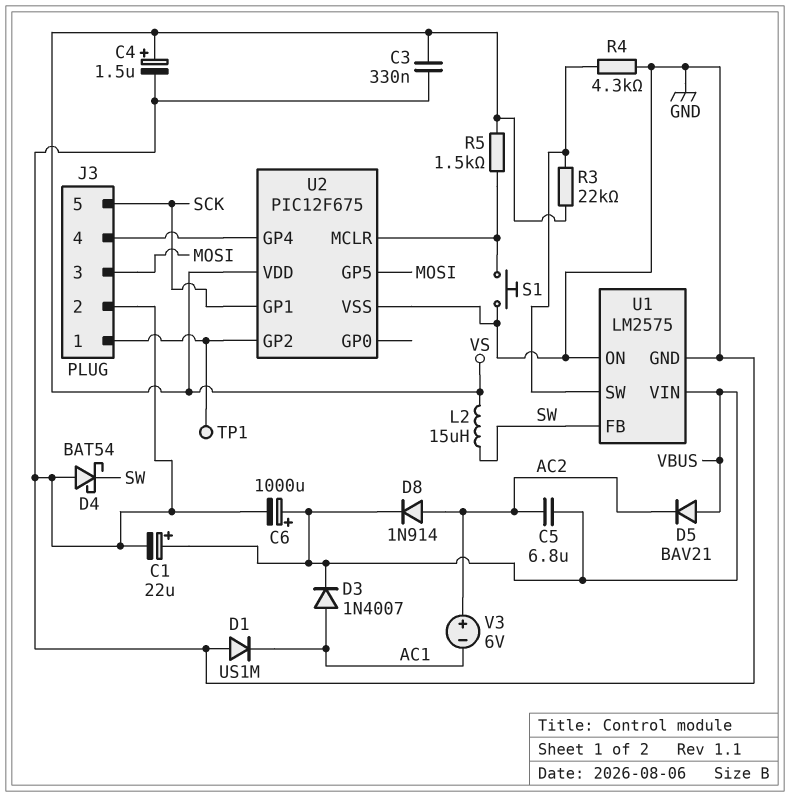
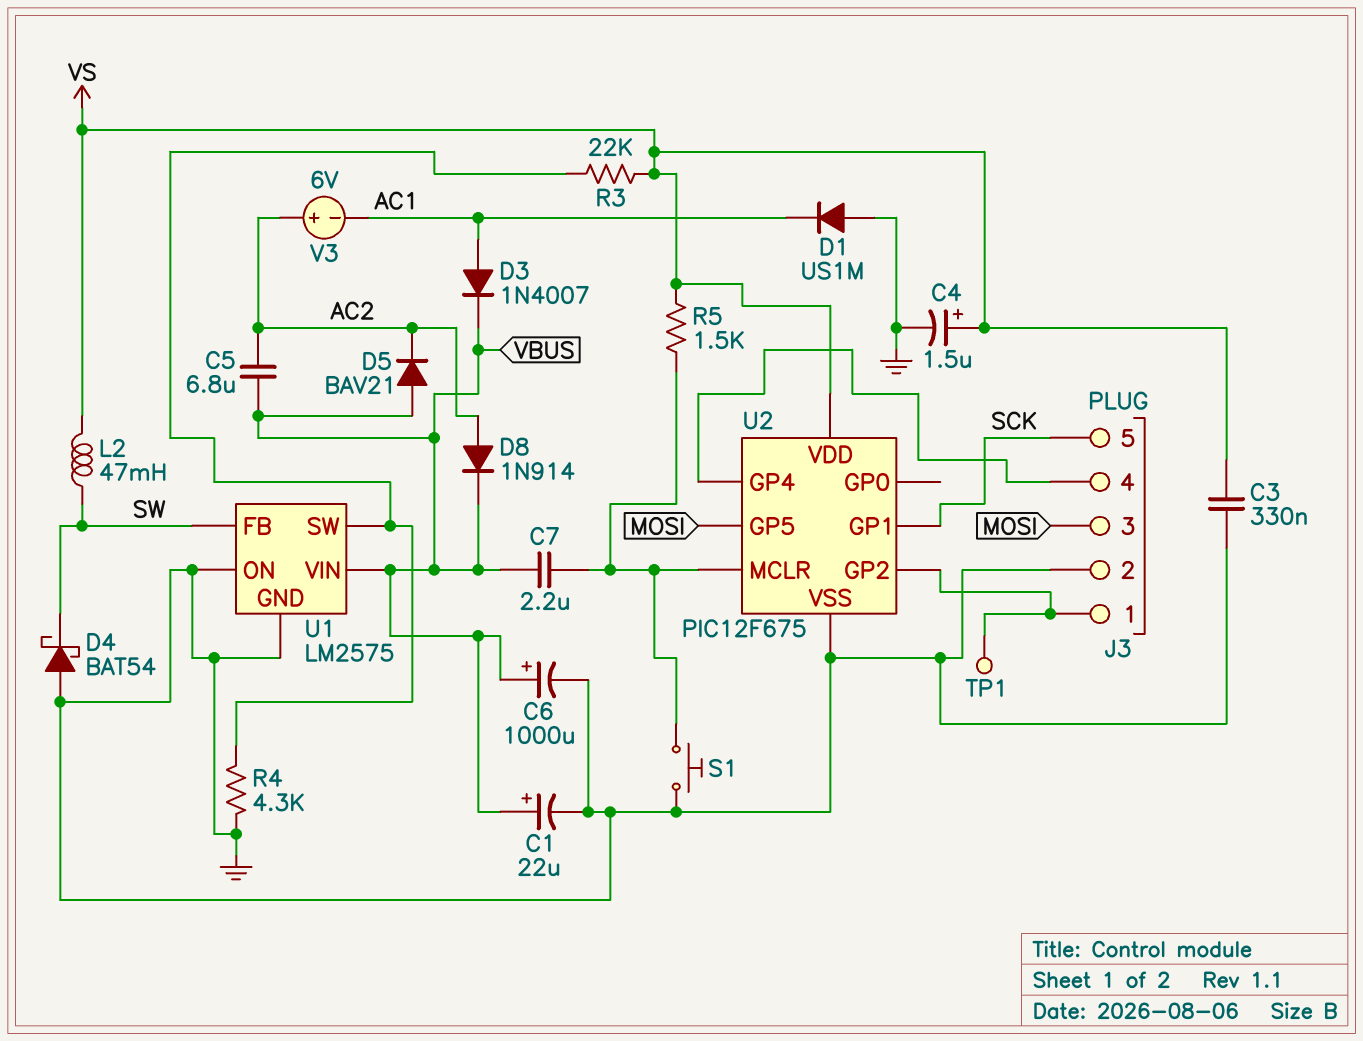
C7: none -> 2.2uF (U2/MCLR, VBUS)
L2: 15uH (SW, VS) -> 47mH (SW, VS)

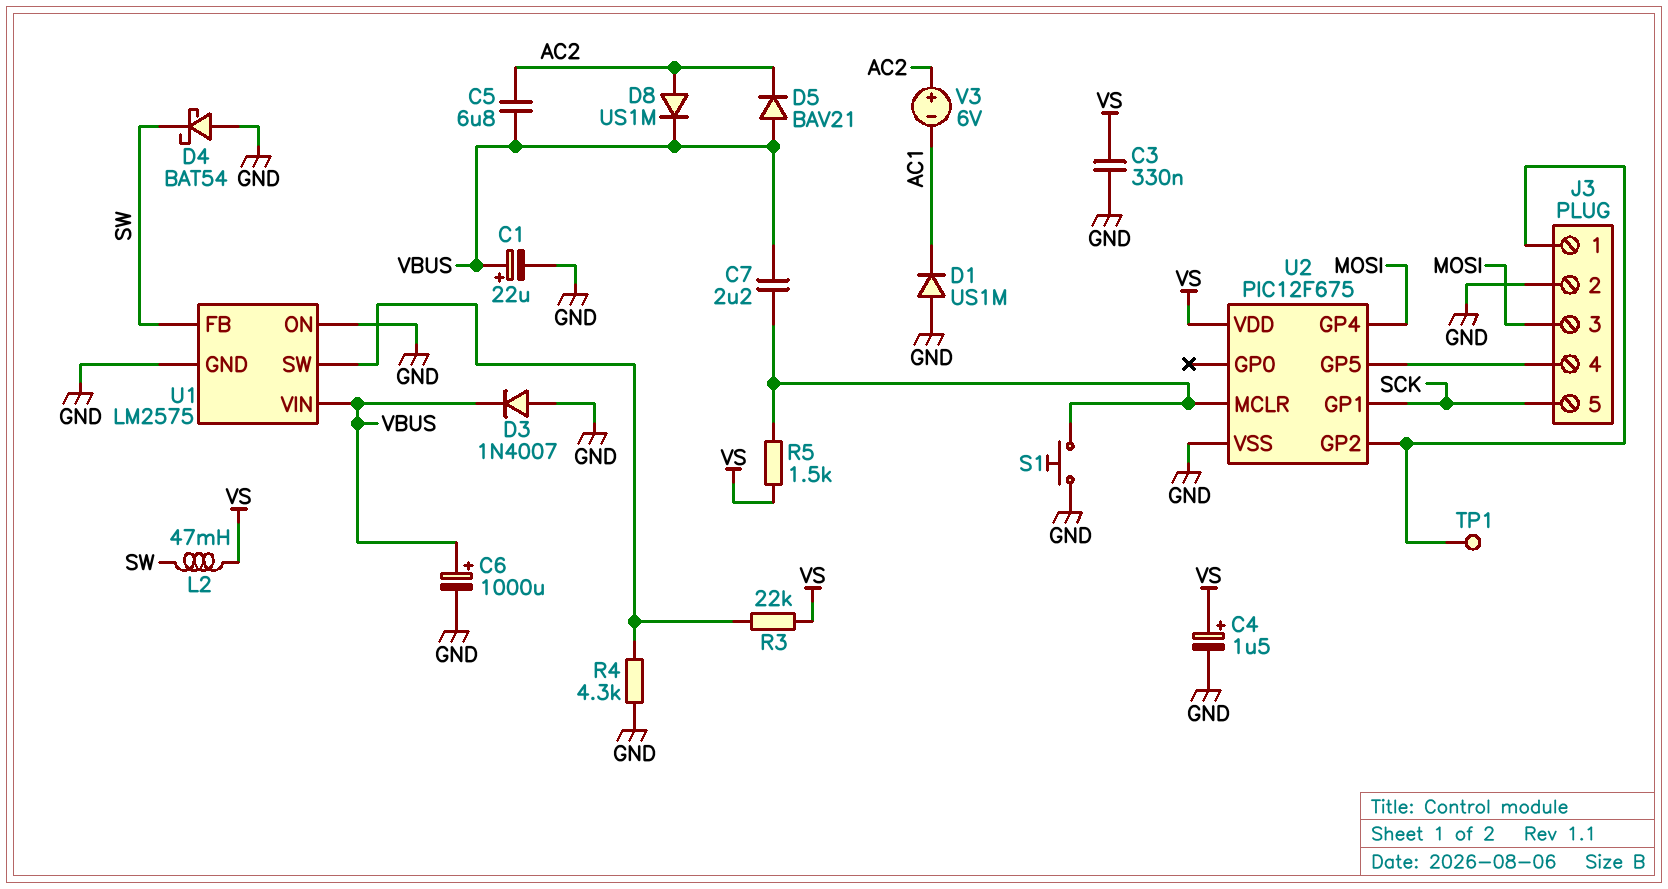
D3: diode 1N4007 (A AC1, K VBUS) -> diode 1N4007 (A GND, K VBUS)
D8: diode 1N914 (A AC2, K VBUS) -> diode US1M (A AC2, K VBUS)
U2 pin GP4: J3/4 -> MOSI
U2 pin GP5: MOSI -> J3/4

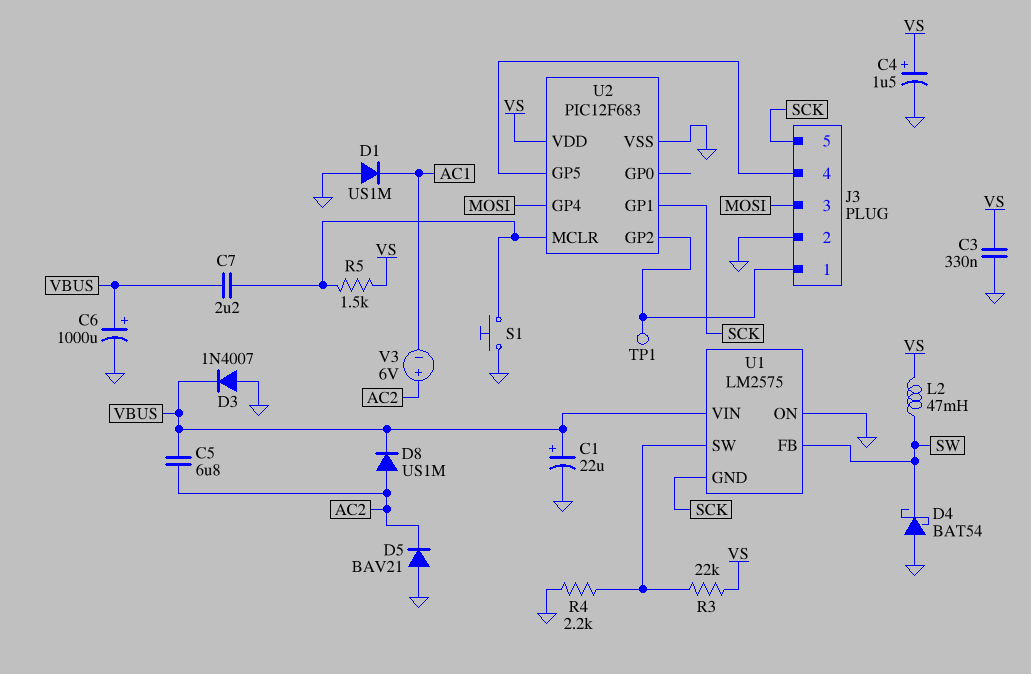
D5: diode BAV21 (A VBUS, K AC2) -> diode BAV21 (A GND, K AC2)
R4: 4.3k (GND, U1/SW) -> 2.2k (GND, U1/SW)
U1 pin GND: GND -> SCK
U2: PIC12F675 -> PIC12F683

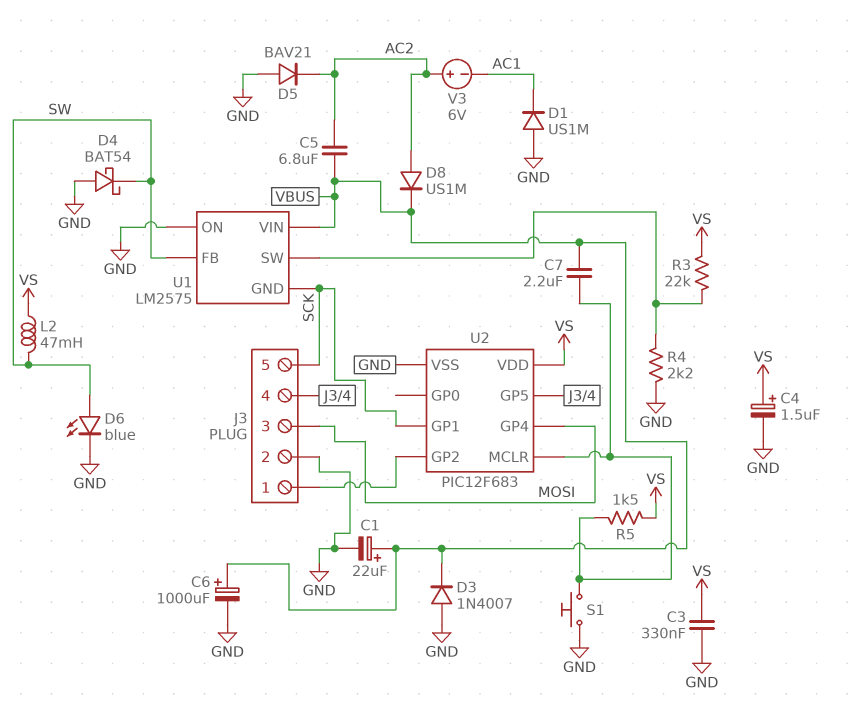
D6: none -> LED blue (A SW, K GND)
TP1: test point (J3/1) -> none

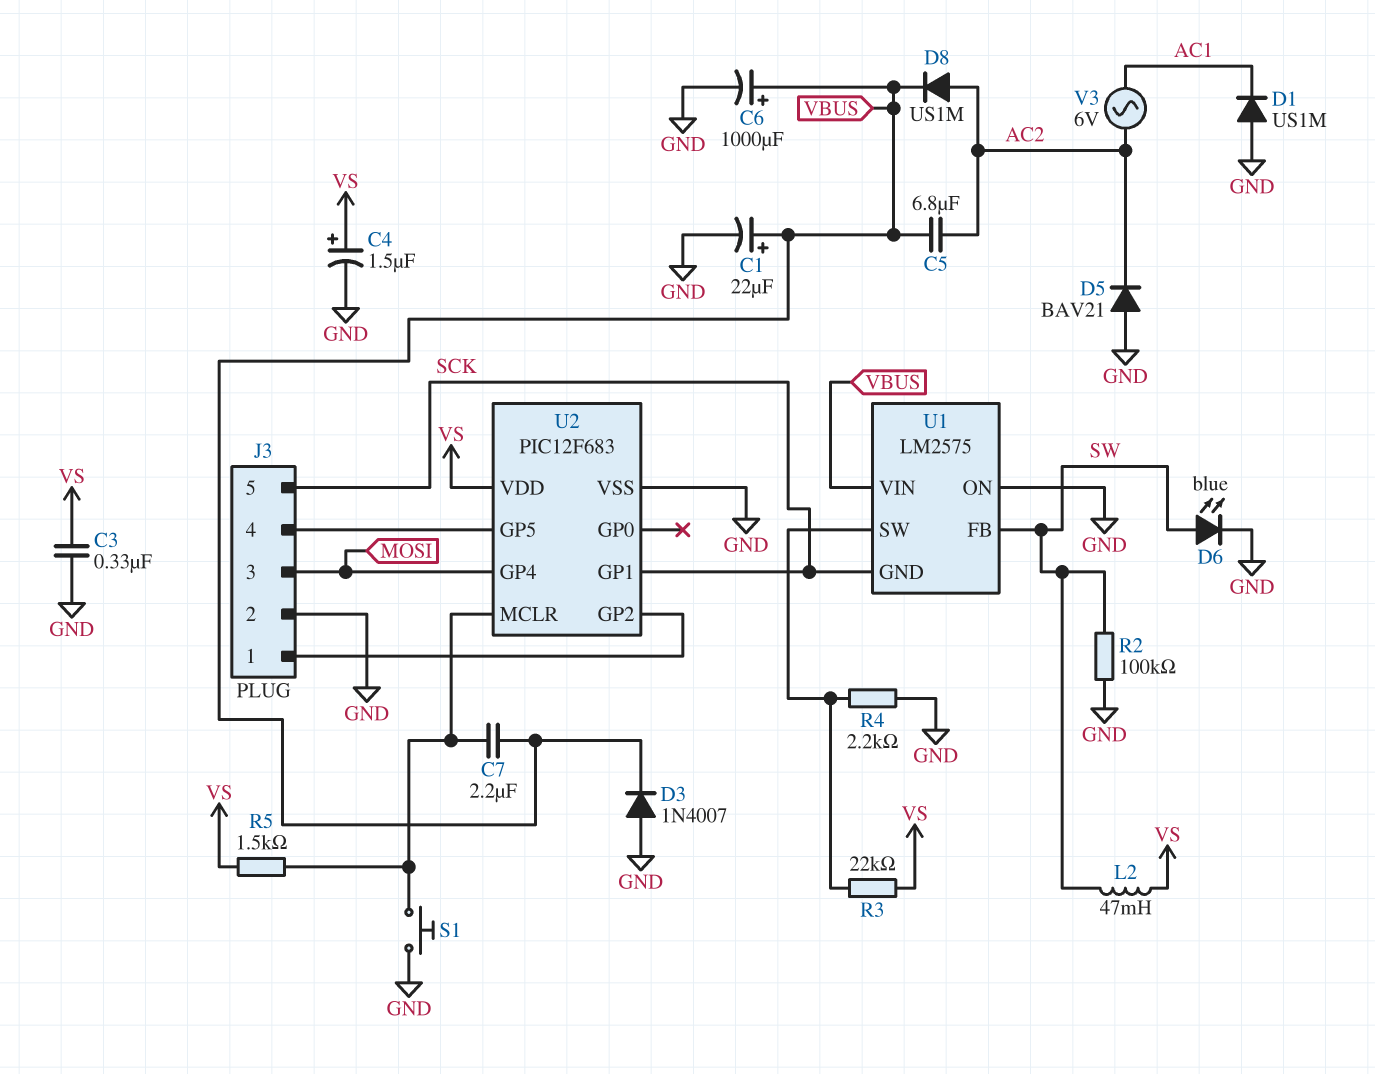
D4: schottky BAT54 (A GND, K SW) -> none
R2: none -> 100k (GND, SW)
V3: 6V (plus AC2, minus AC1) -> AC 6V (AC1, AC2)

